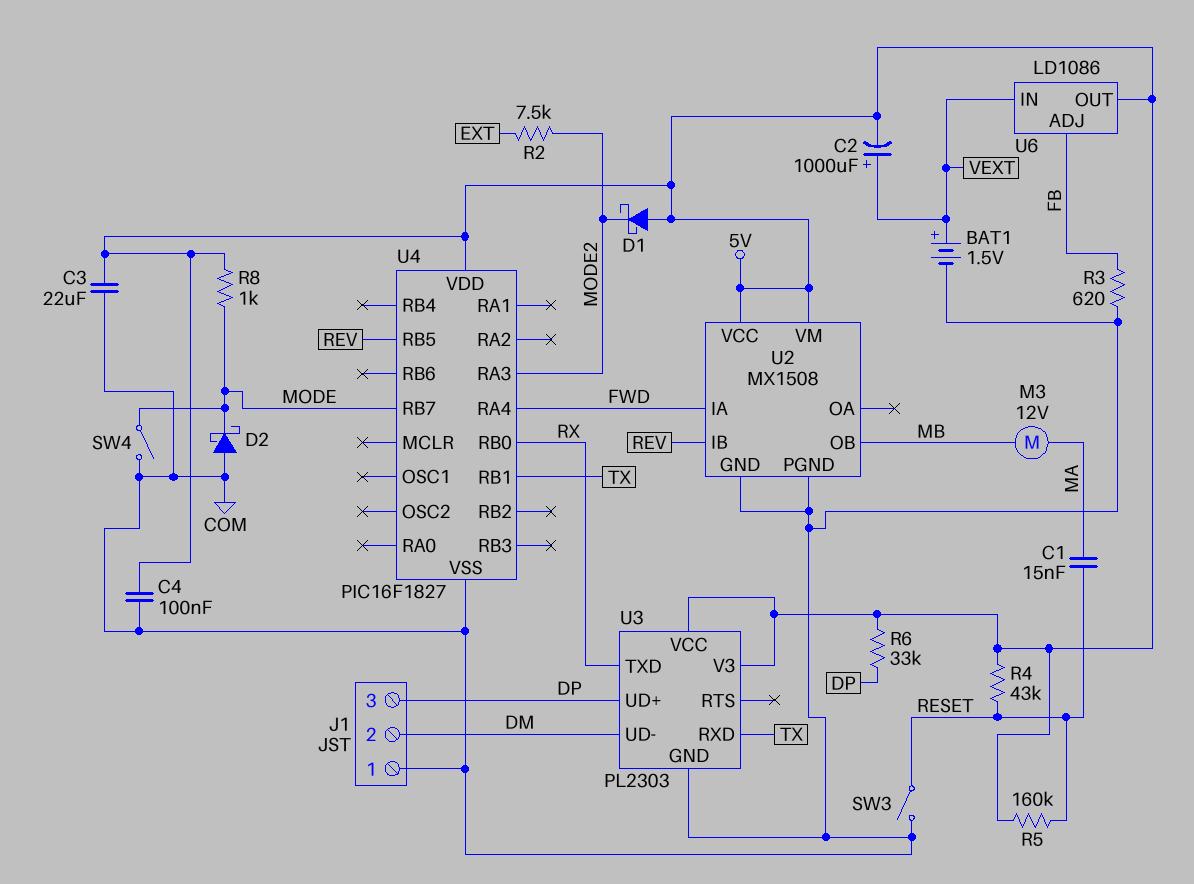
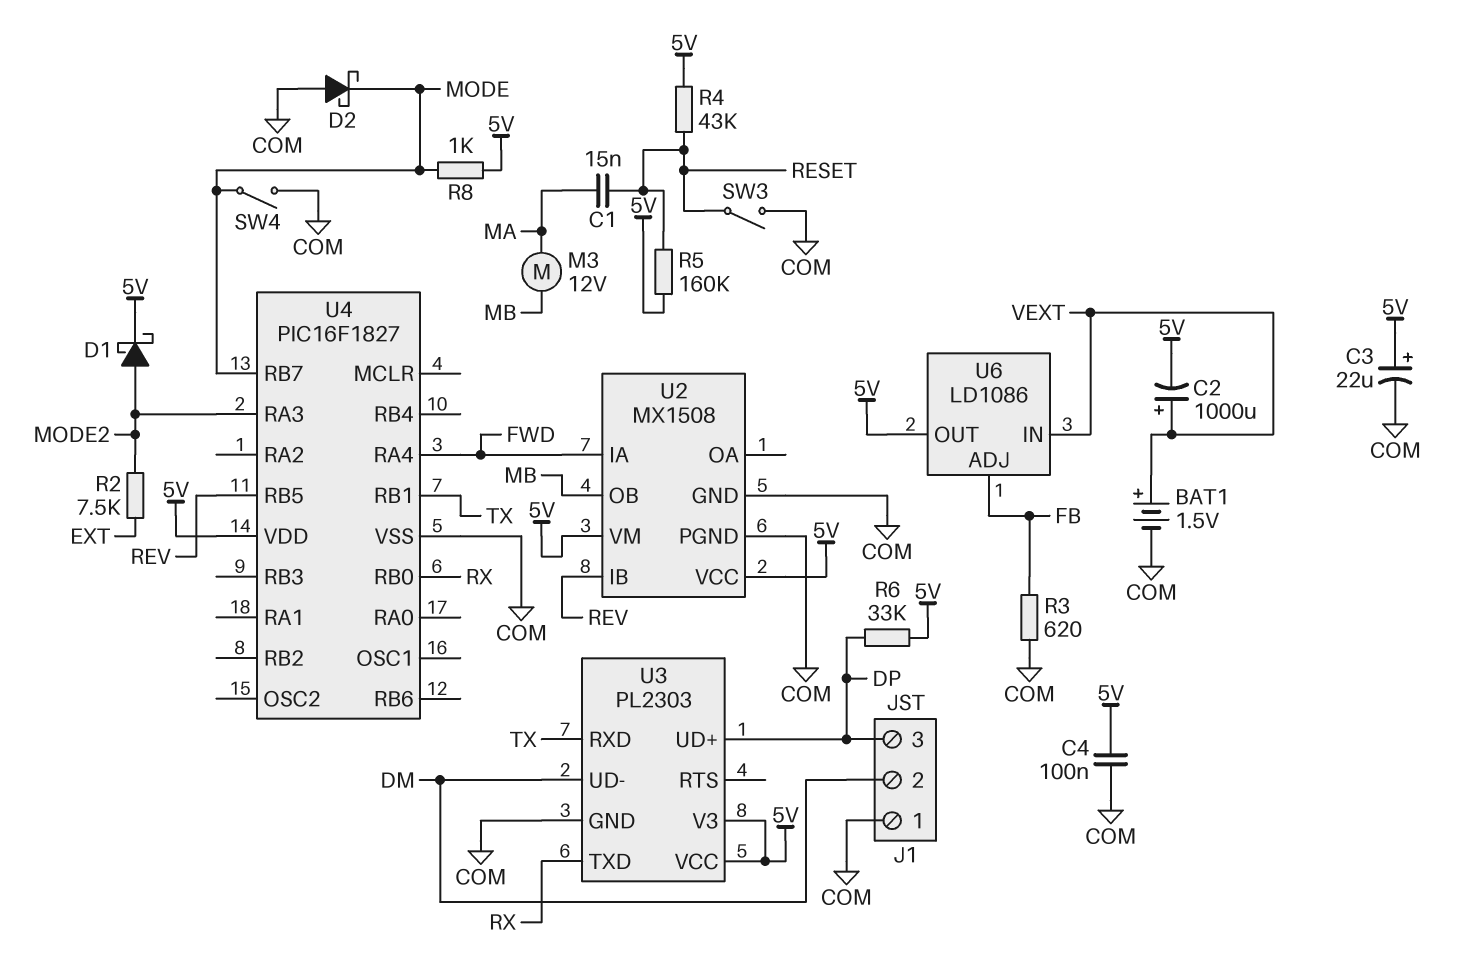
C3: 22uF (5V, COM) -> 22uF (plus 5V, minus COM)
D1: schottky (A 5V, K MODE2) -> schottky (A MODE2, K 5V)

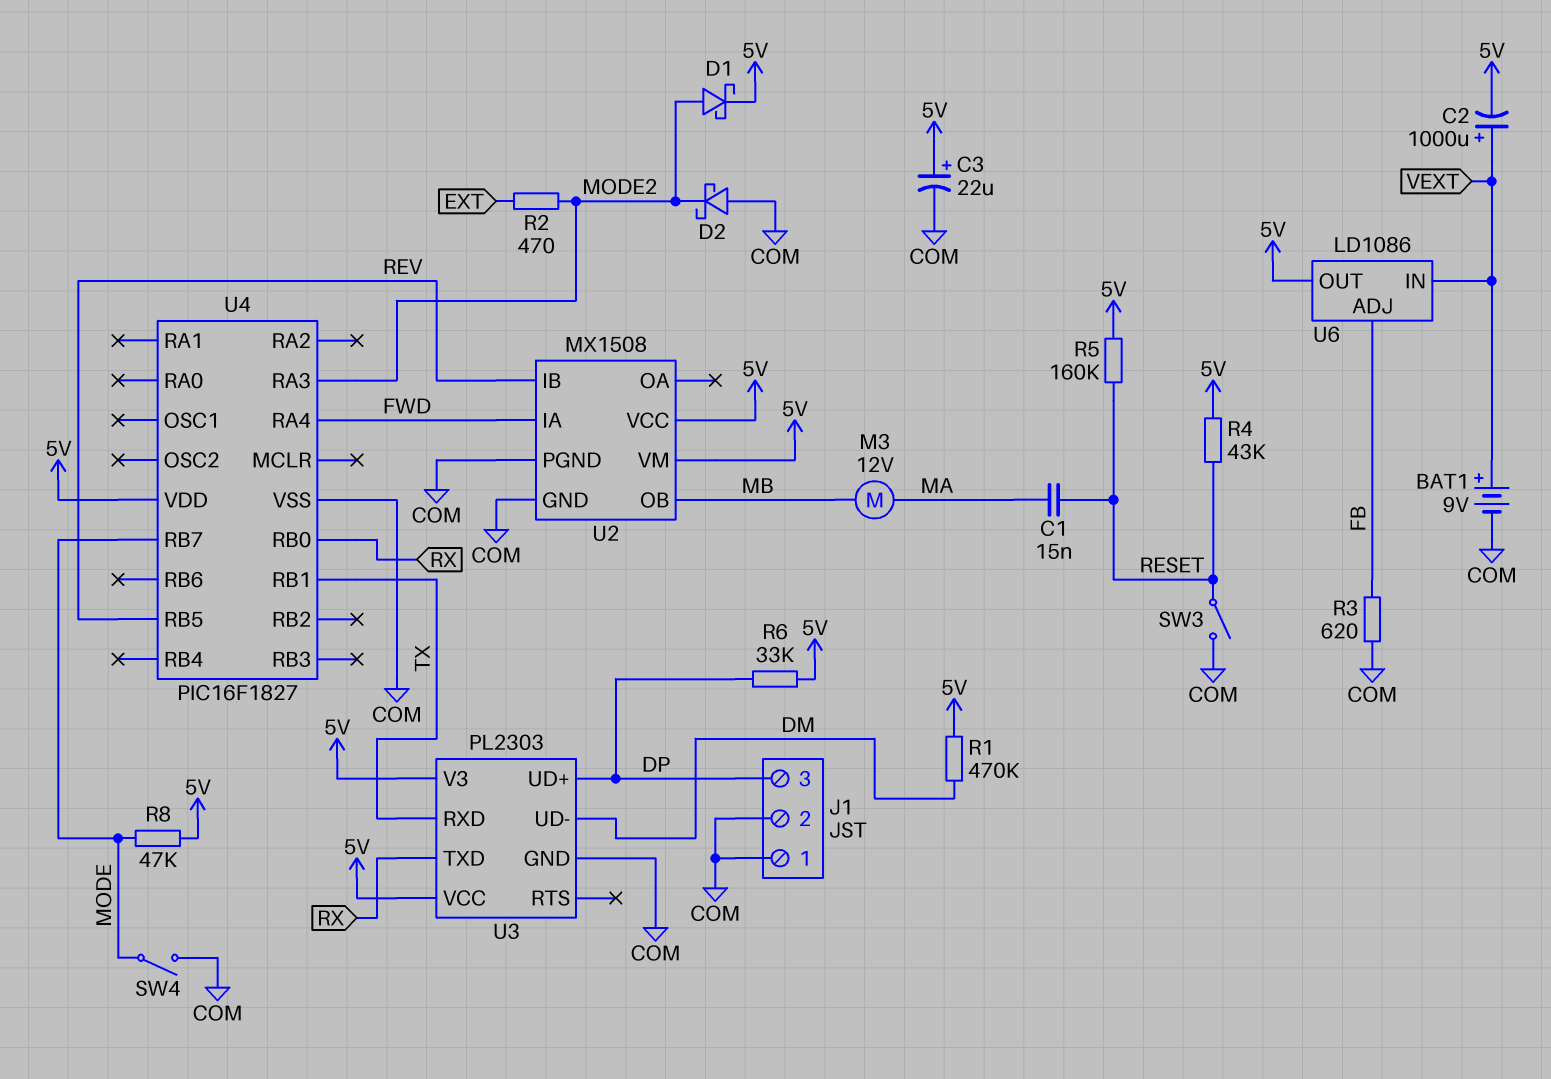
BAT1: 1.5V (plus VEXT, minus COM) -> 9V (plus VEXT, minus COM)
C4: 100nF (5V, COM) -> none
D2: schottky (A COM, K MODE) -> schottky (A COM, K MODE2)
J1 pin 2: DM -> COM
R1: none -> 470k (5V, DM)
R2: 7.5k (EXT, MODE2) -> 470 (EXT, MODE2)
R8: 1k (5V, MODE) -> 47k (5V, MODE)

